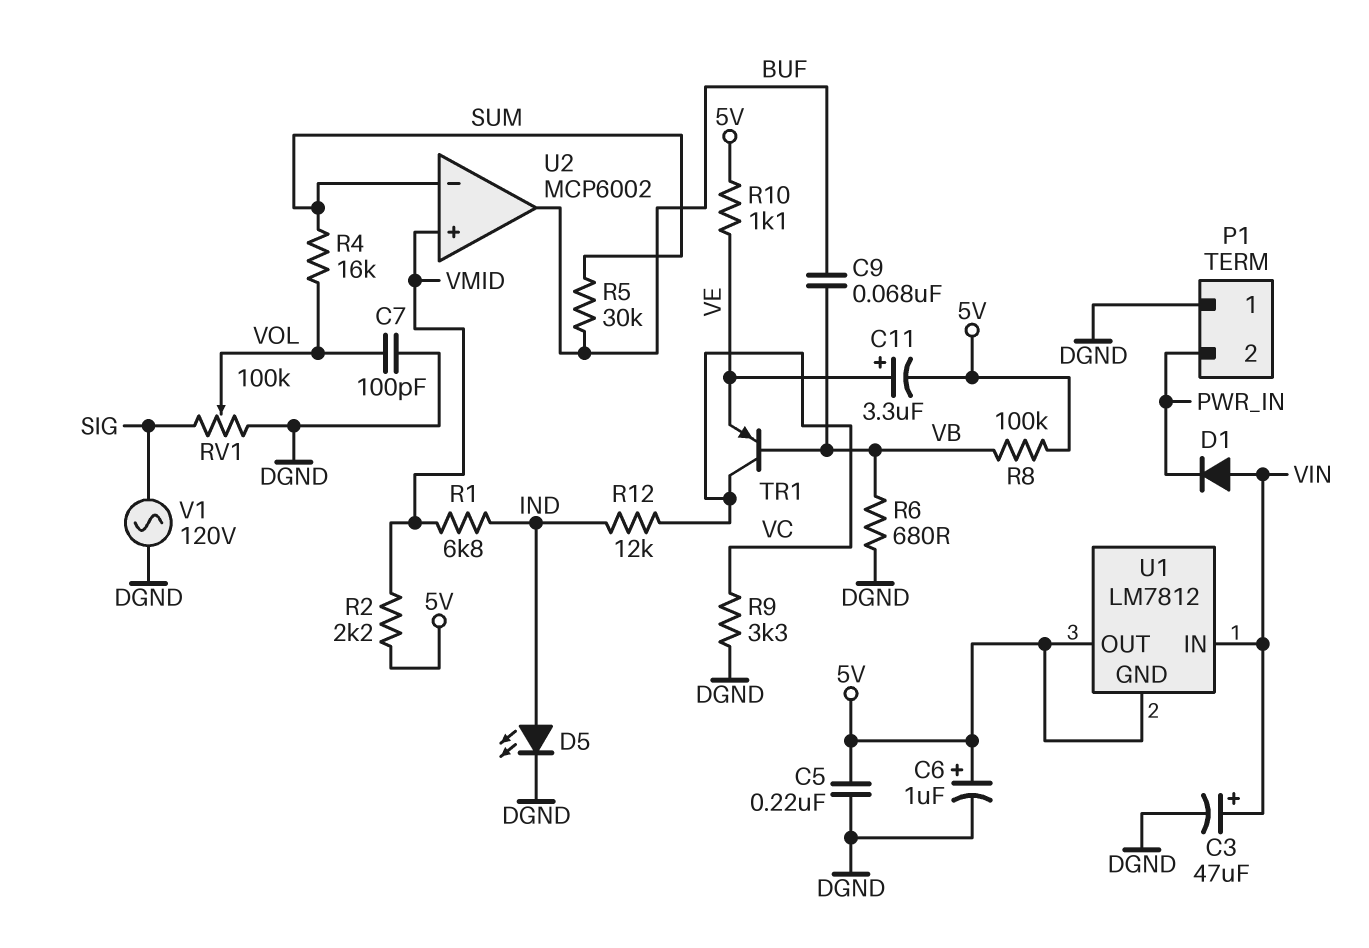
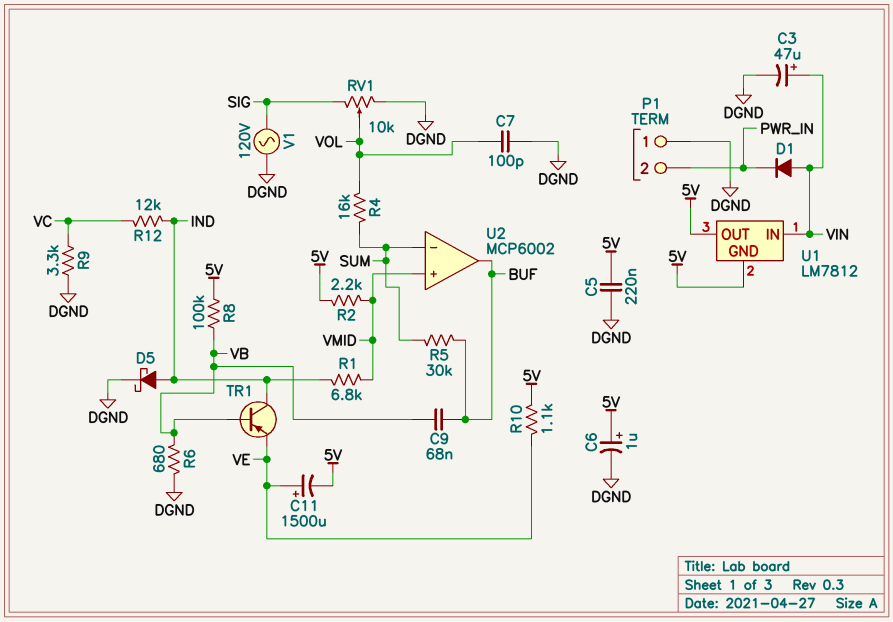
C11: 3.3uF (plus VE, minus 5V) -> 1500uF (plus VE, minus 5V)
D5: LED (A IND, K DGND) -> schottky (A IND, K DGND)
RV1: 100k (DGND, SIG, wiper VOL) -> 10k (DGND, SIG, wiper VOL)
TR1: PNP (B VB, C VC, E VE) -> PNP (B VB, C IND, E VE)

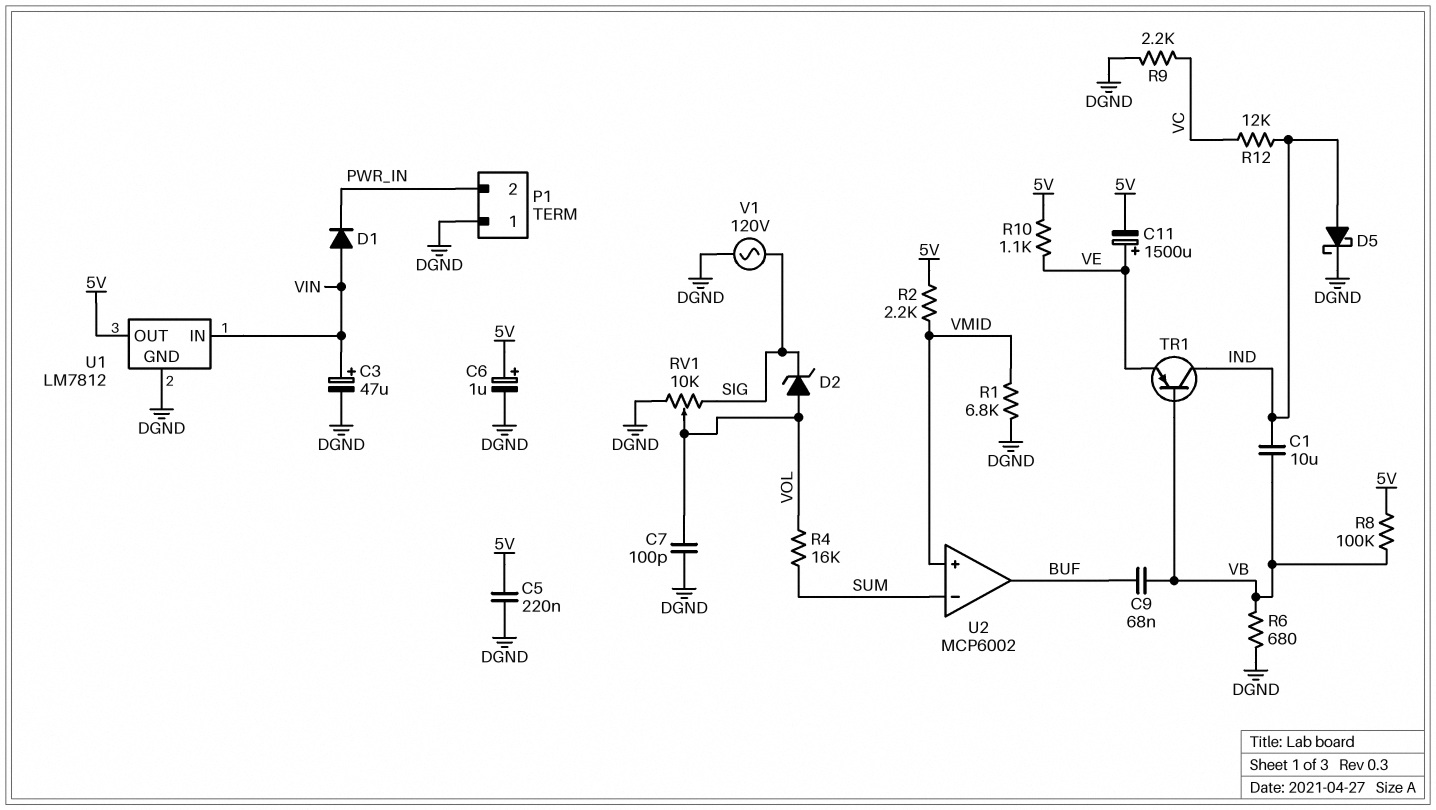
C1: none -> 10uF (IND, VB)
D2: none -> zener (A VOL, K SIG)
R1: 6.8k (IND, VMID) -> 6.8k (DGND, VMID)
R5: 30k (BUF, SUM) -> none
R9: 3.3k (DGND, VC) -> 2.2k (DGND, VC)
U1 pin GND: 5V -> DGND

